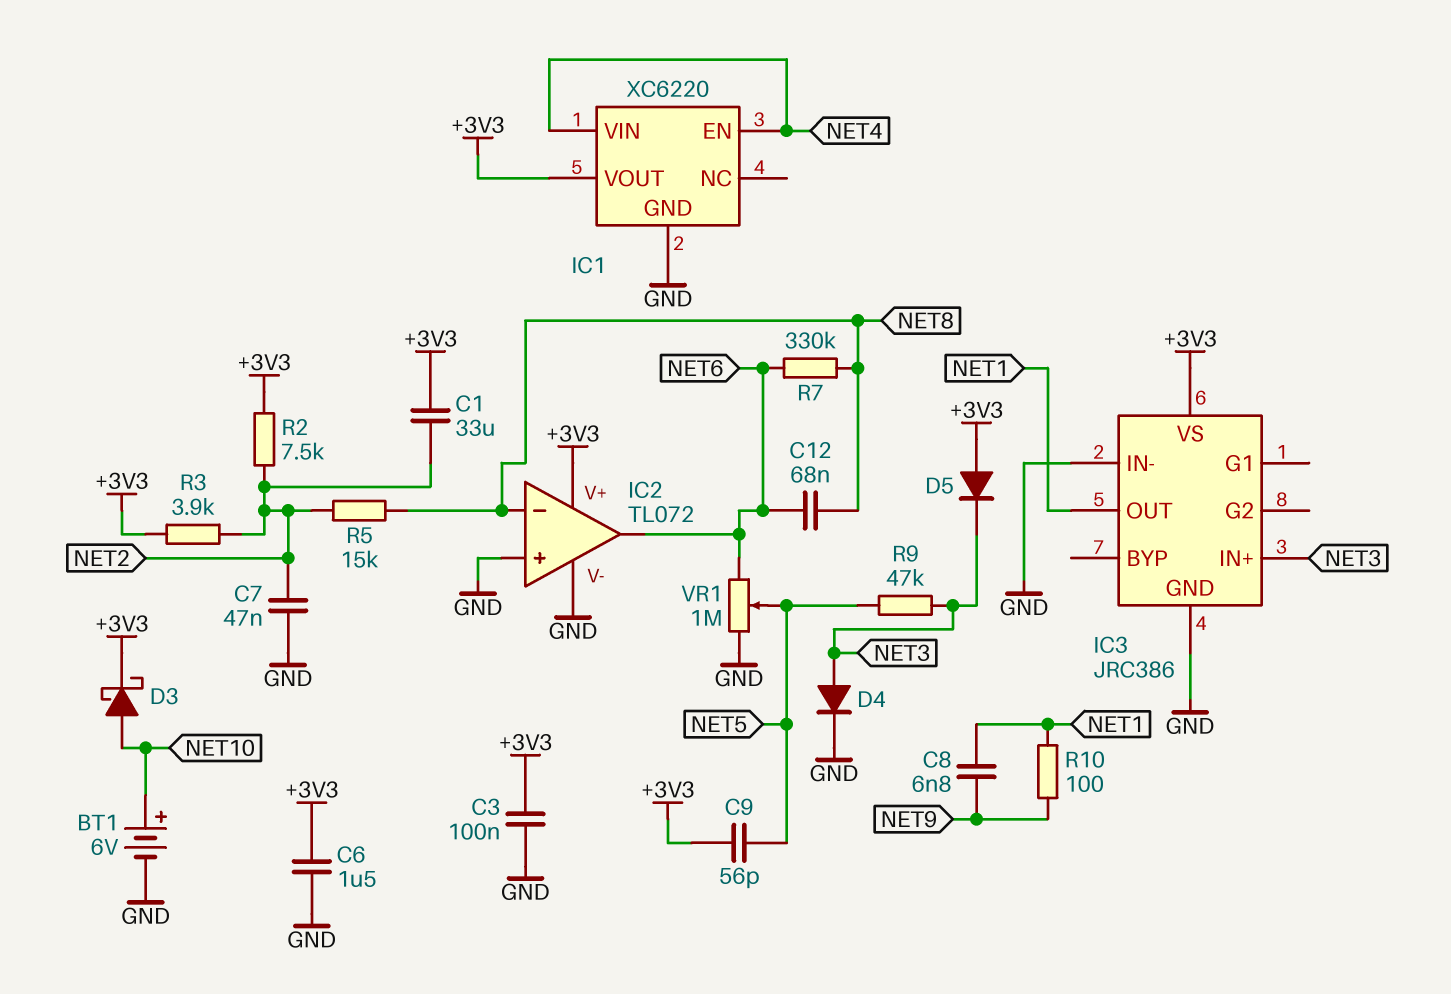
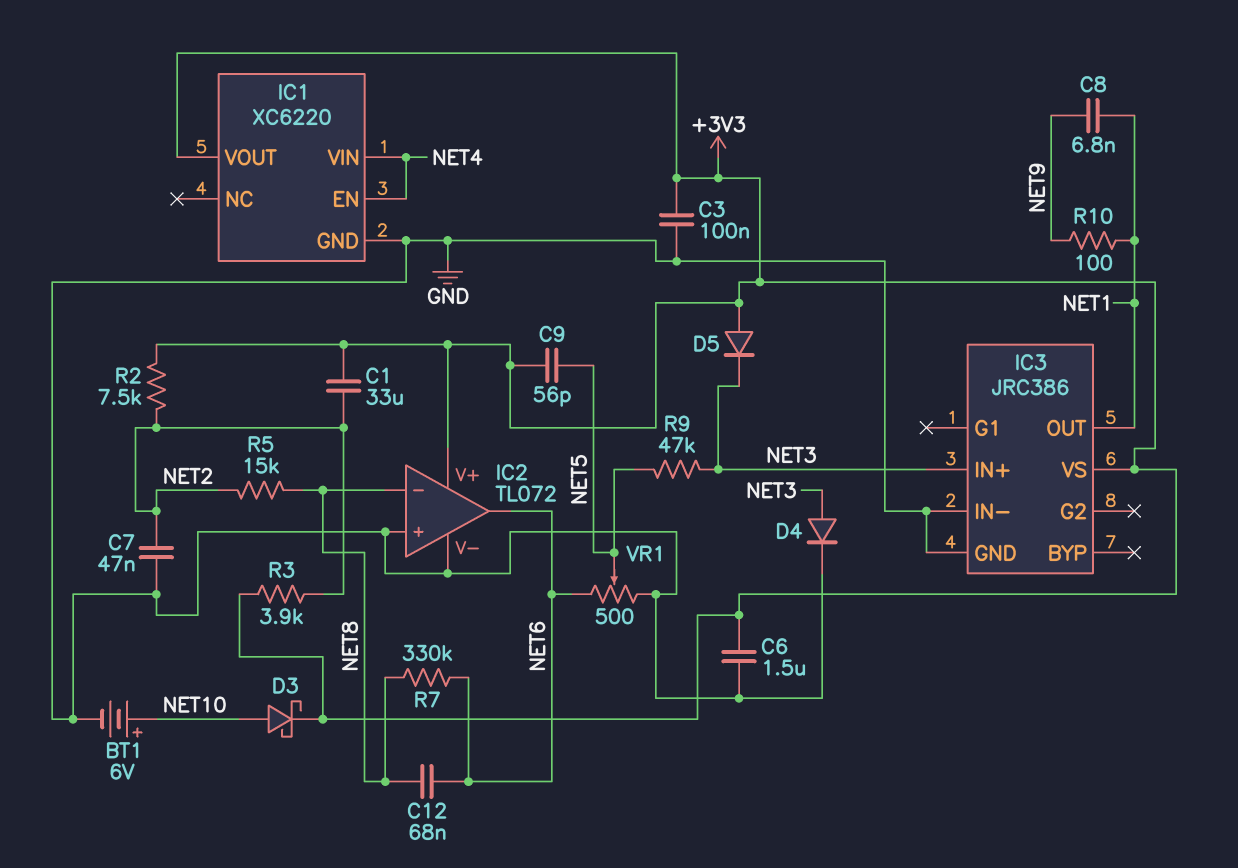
VR1: 1M (GND, NET6, wiper NET5) -> 500 (GND, NET6, wiper NET5)

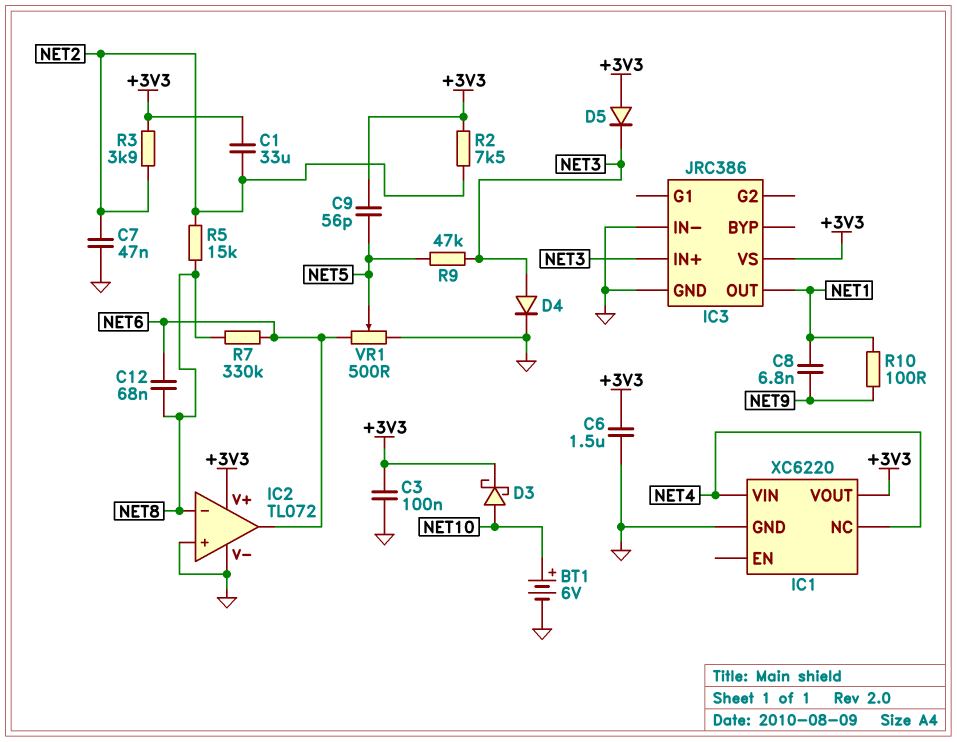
IC1 pin EN: NET4 -> none
IC1 pin NC: none -> NET4

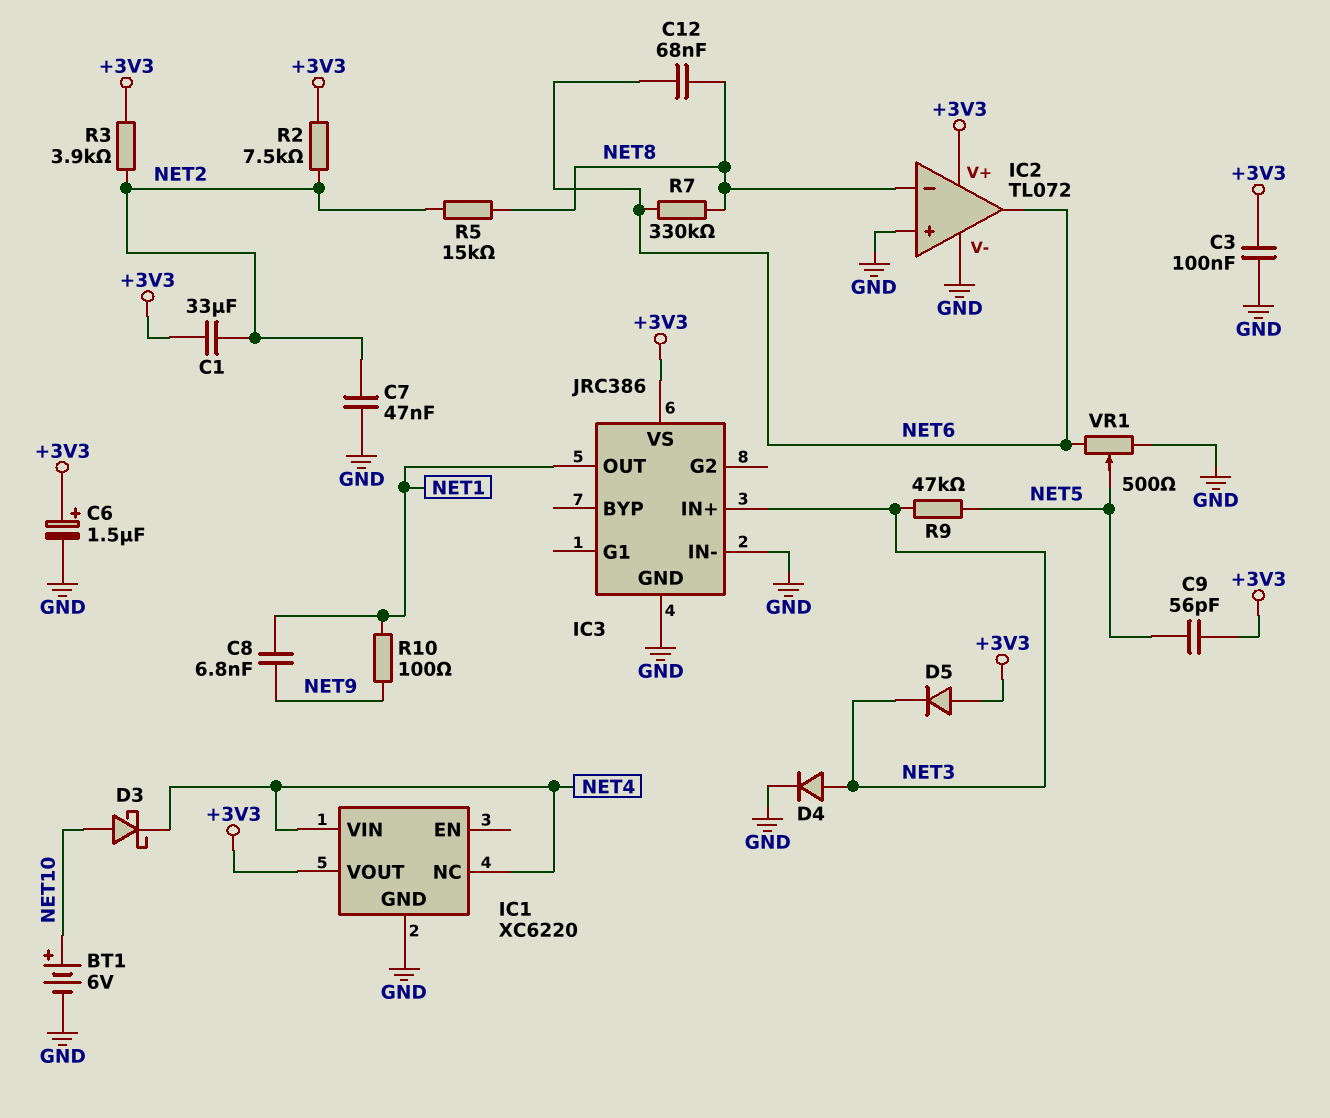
C6: 1.5uF (+3V3, GND) -> 1.5uF (plus +3V3, minus GND)
D3: schottky (A NET10, K +3V3) -> schottky (A NET10, K NET4)

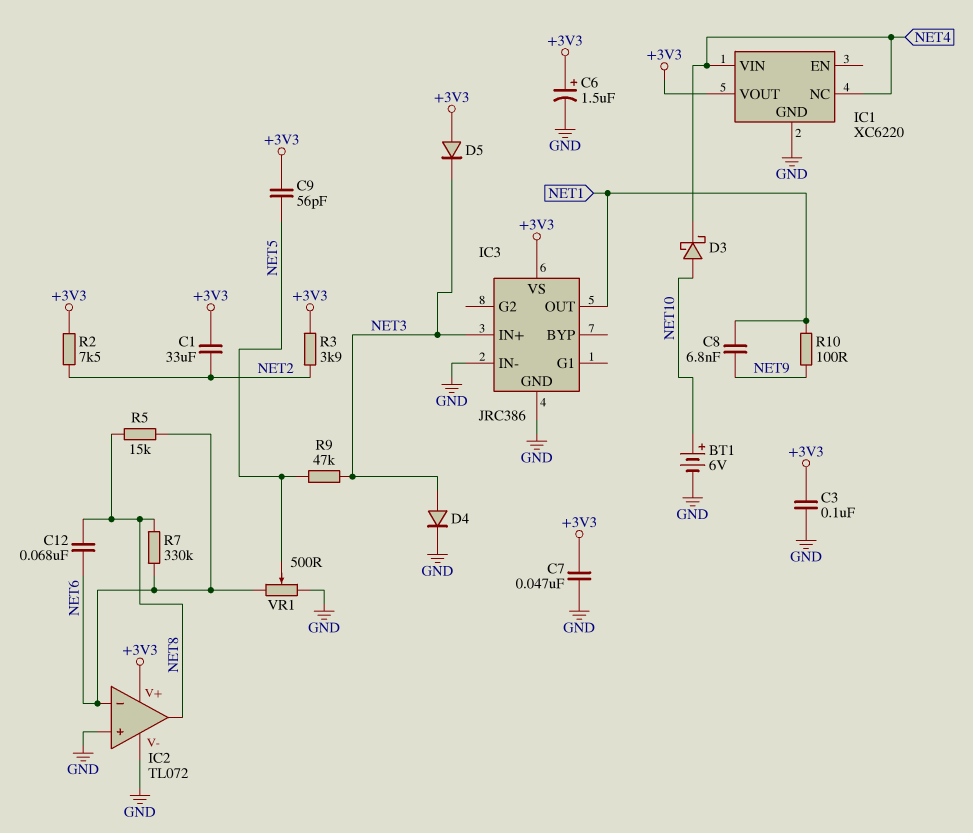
C7: 47nF (GND, NET2) -> 47nF (+3V3, GND)
IC2 pin in-: NET8 -> NET6
IC2 pin out: NET6 -> NET8
R5: 15k (NET2, NET8) -> 15k (NET6, NET8)

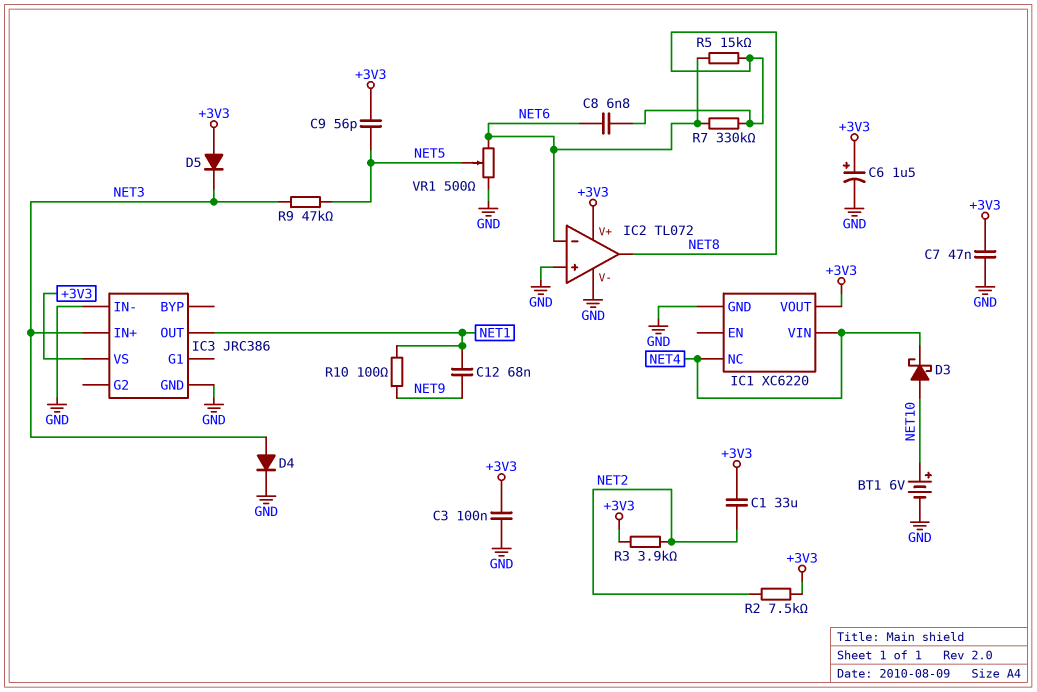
C8: 6.8nF (NET1, NET9) -> 6.8nF (NET6, NET8)
C12: 68nF (NET6, NET8) -> 68nF (NET1, NET9)

